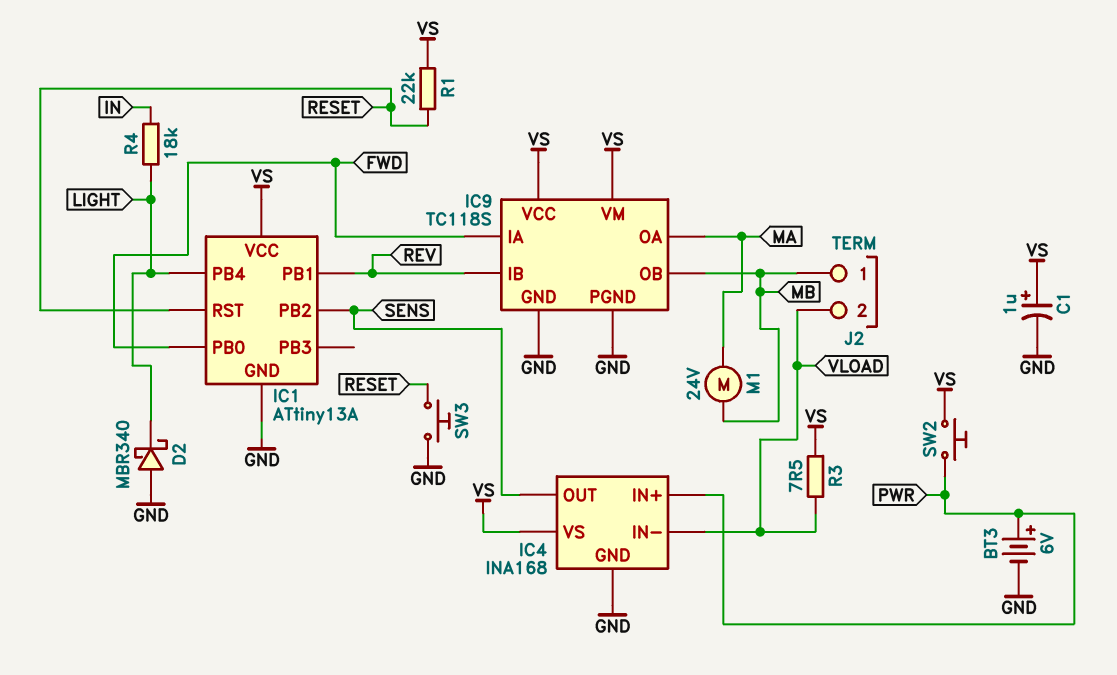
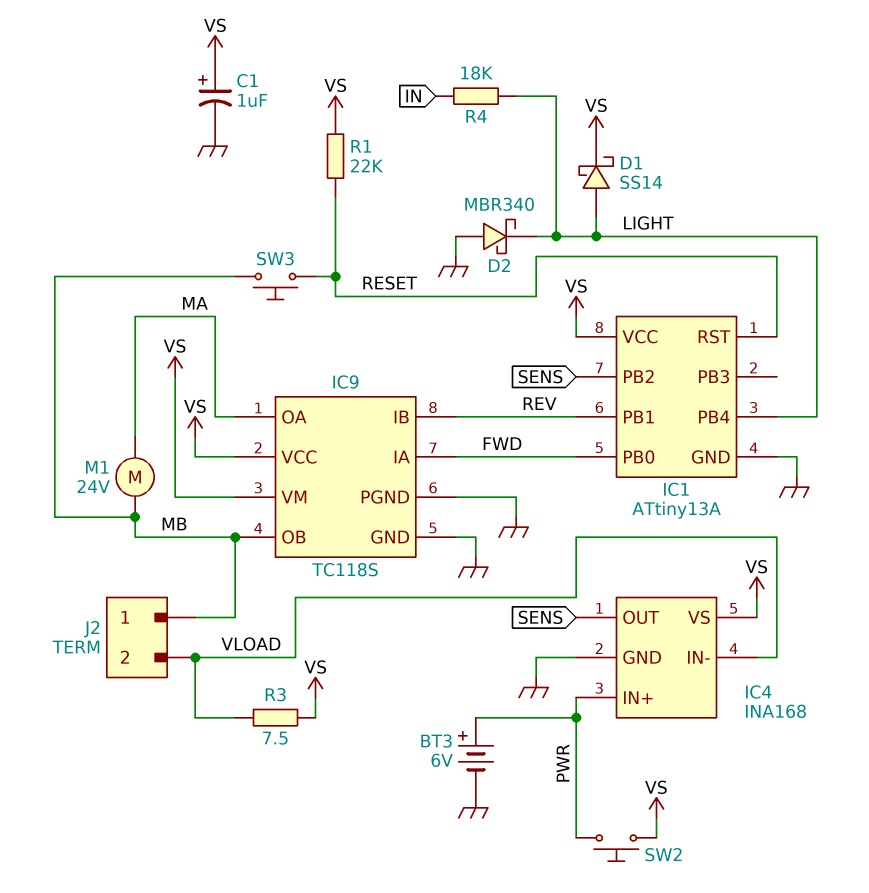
D1: none -> schottky SS14 (A LIGHT, K VS)
SW3: button (GND, RESET) -> button (MB, RESET)

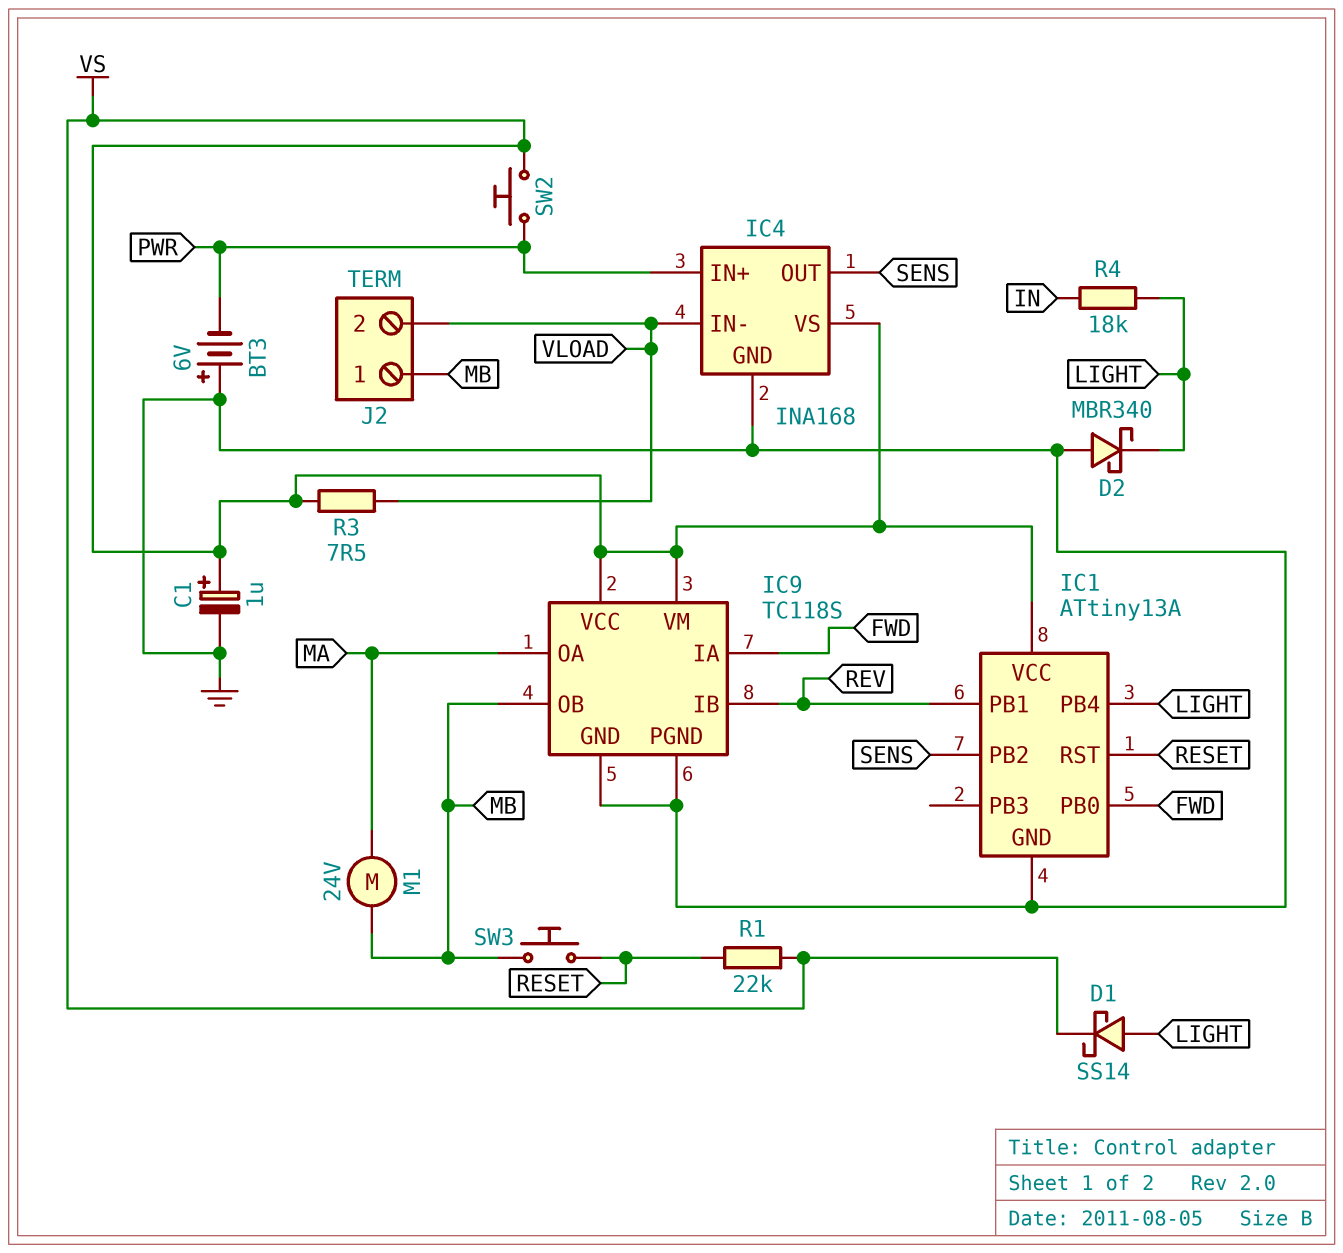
BT3: 6V (plus PWR, minus GND) -> 6V (plus GND, minus PWR)

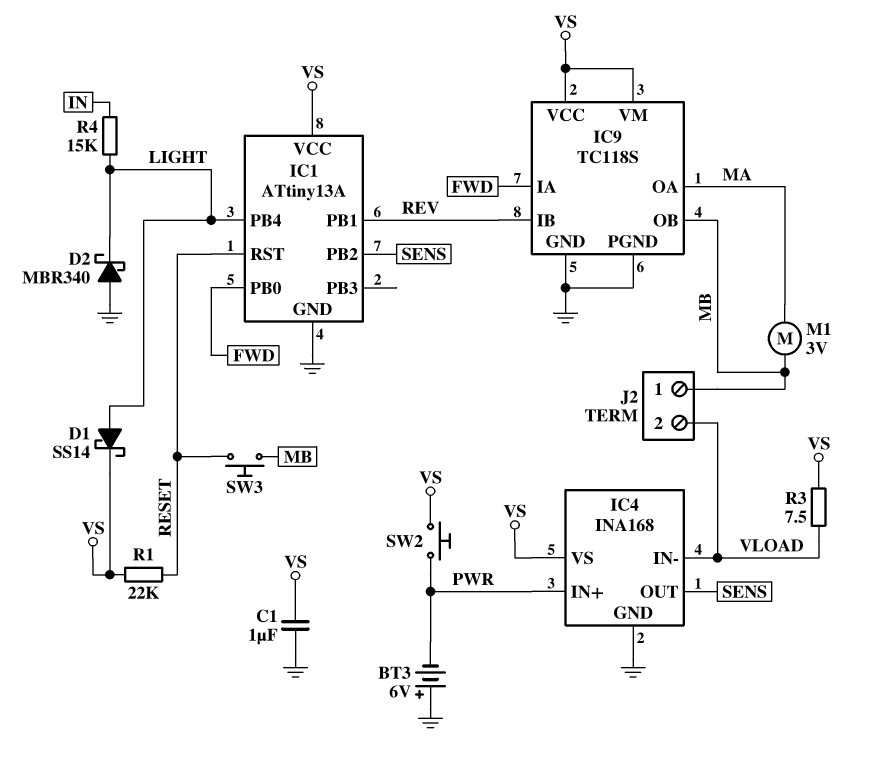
C1: 1uF (plus VS, minus GND) -> 1uF (GND, VS)
M1: motor 24V (MA, MB) -> motor 3V (MA, MB)
R4: 18k (IN, LIGHT) -> 15k (IN, LIGHT)

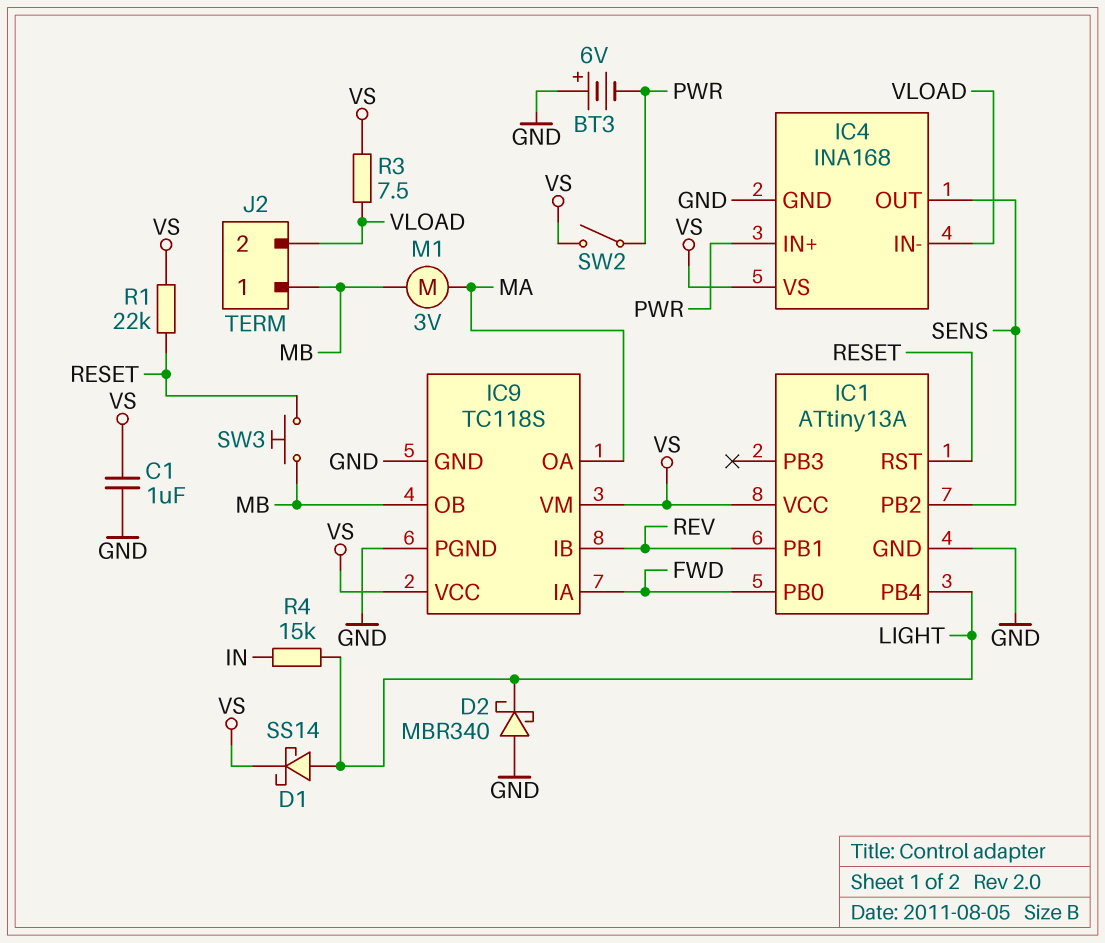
SW2: button (PWR, VS) -> switch (PWR, VS)

